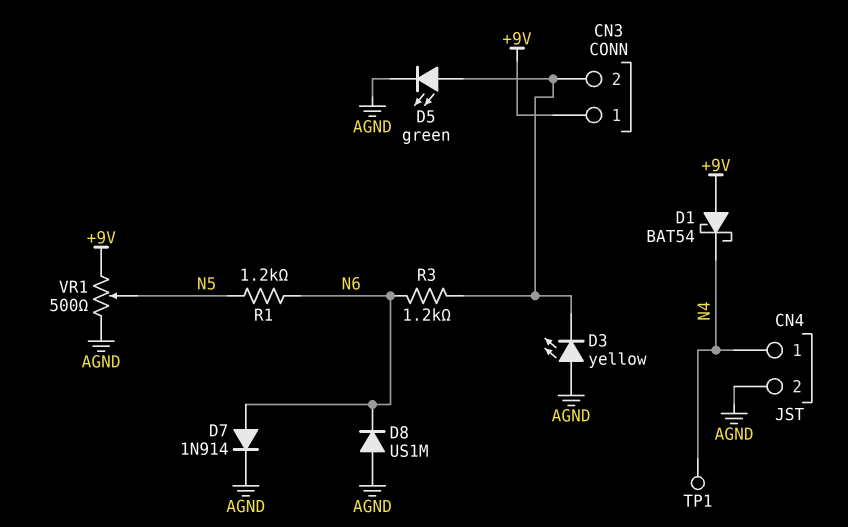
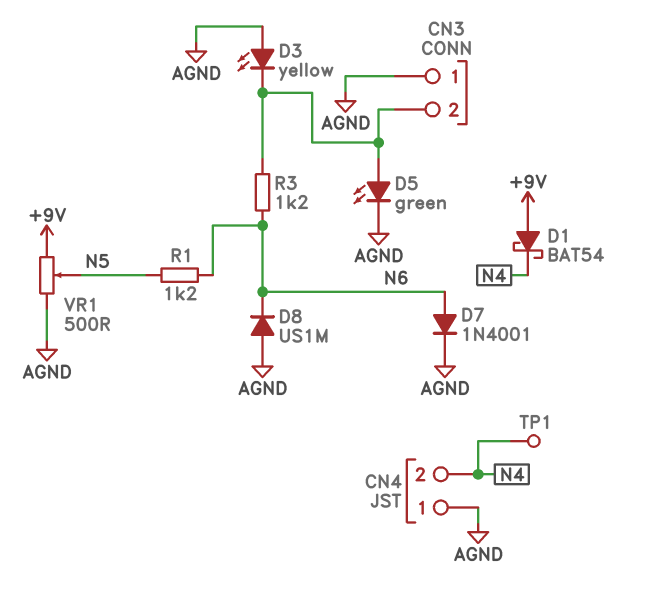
CN3 pin 1: +9V -> AGND
CN4 pin 1: N4 -> AGND
CN4 pin 2: AGND -> N4
D7: diode 1N914 (A N6, K AGND) -> diode 1N4001 (A N6, K AGND)

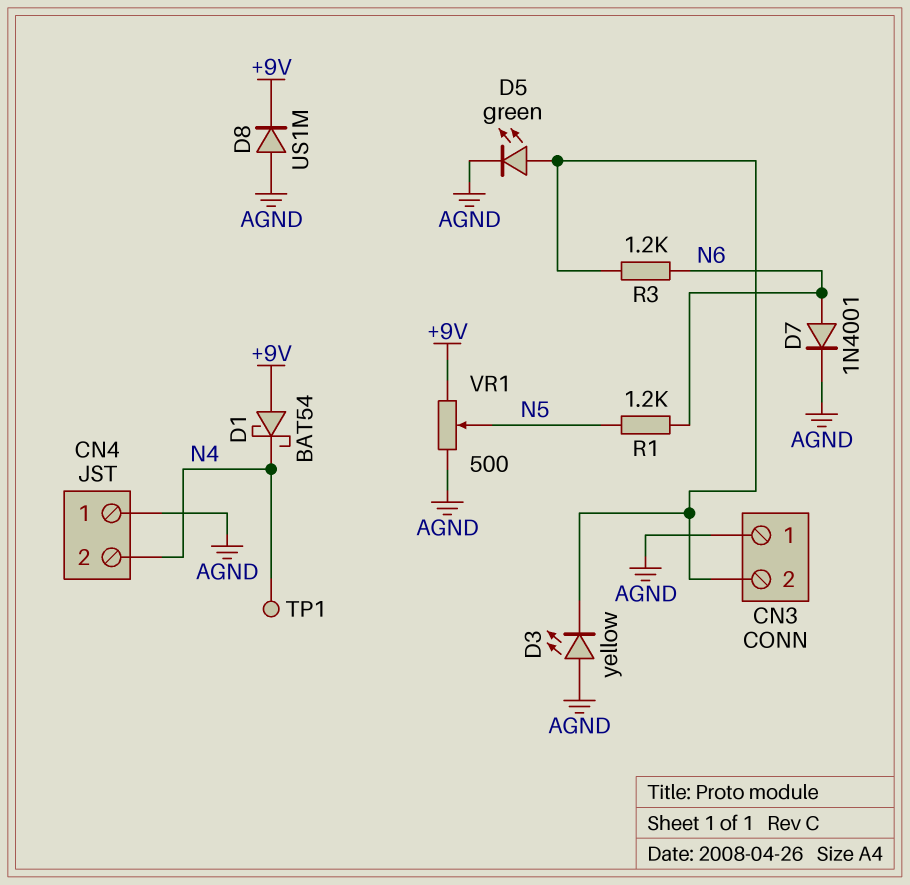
D8: diode US1M (A AGND, K N6) -> diode US1M (A AGND, K +9V)

